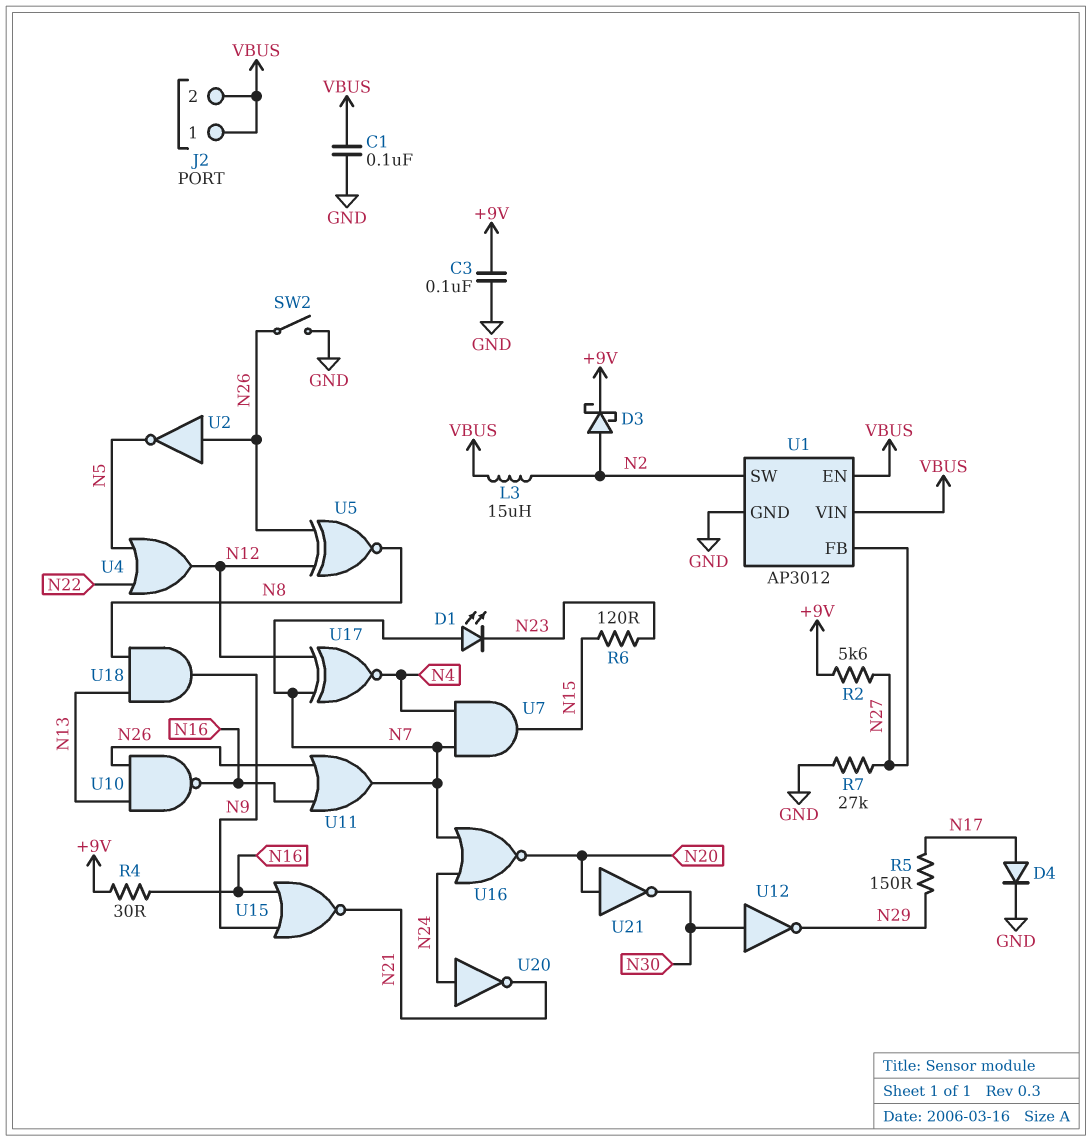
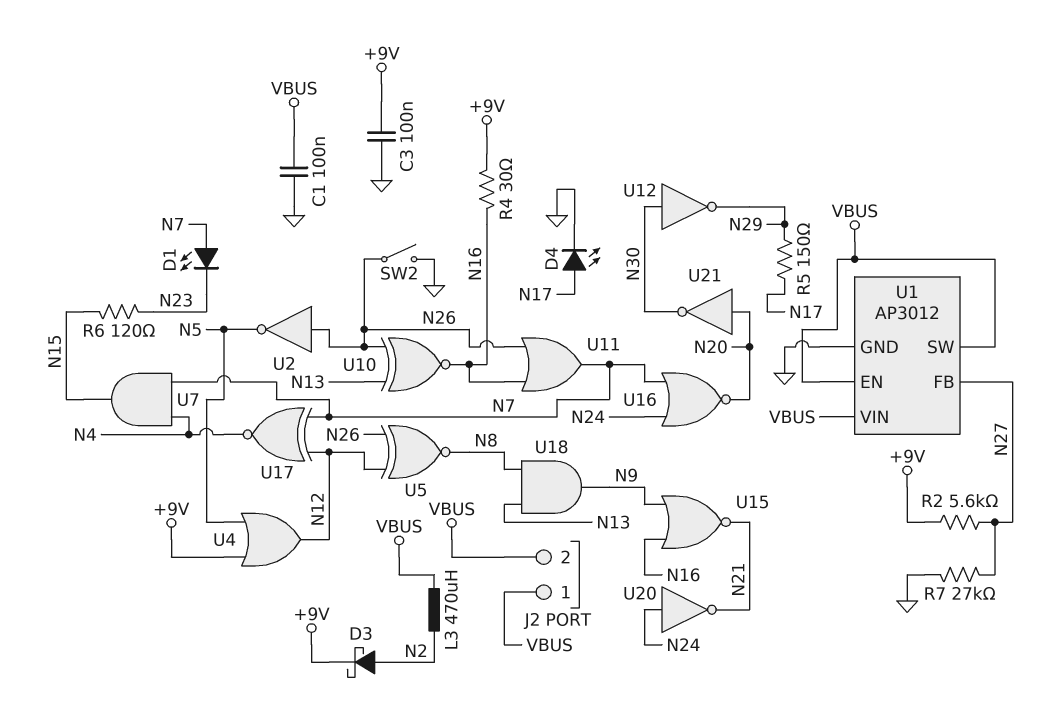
D4: diode (A N17, K GND) -> LED (A N17, K GND)
L3: 15uH (N2, VBUS) -> 470uH (N2, VBUS)
U1 pin SW: N2 -> VBUS
U4: OR (in N5, in N22, out N12) -> OR (in +9V, in N5, out N12)
U10: NAND (in N13, in N26, out N16) -> XNOR (in N13, in N26, out N16)

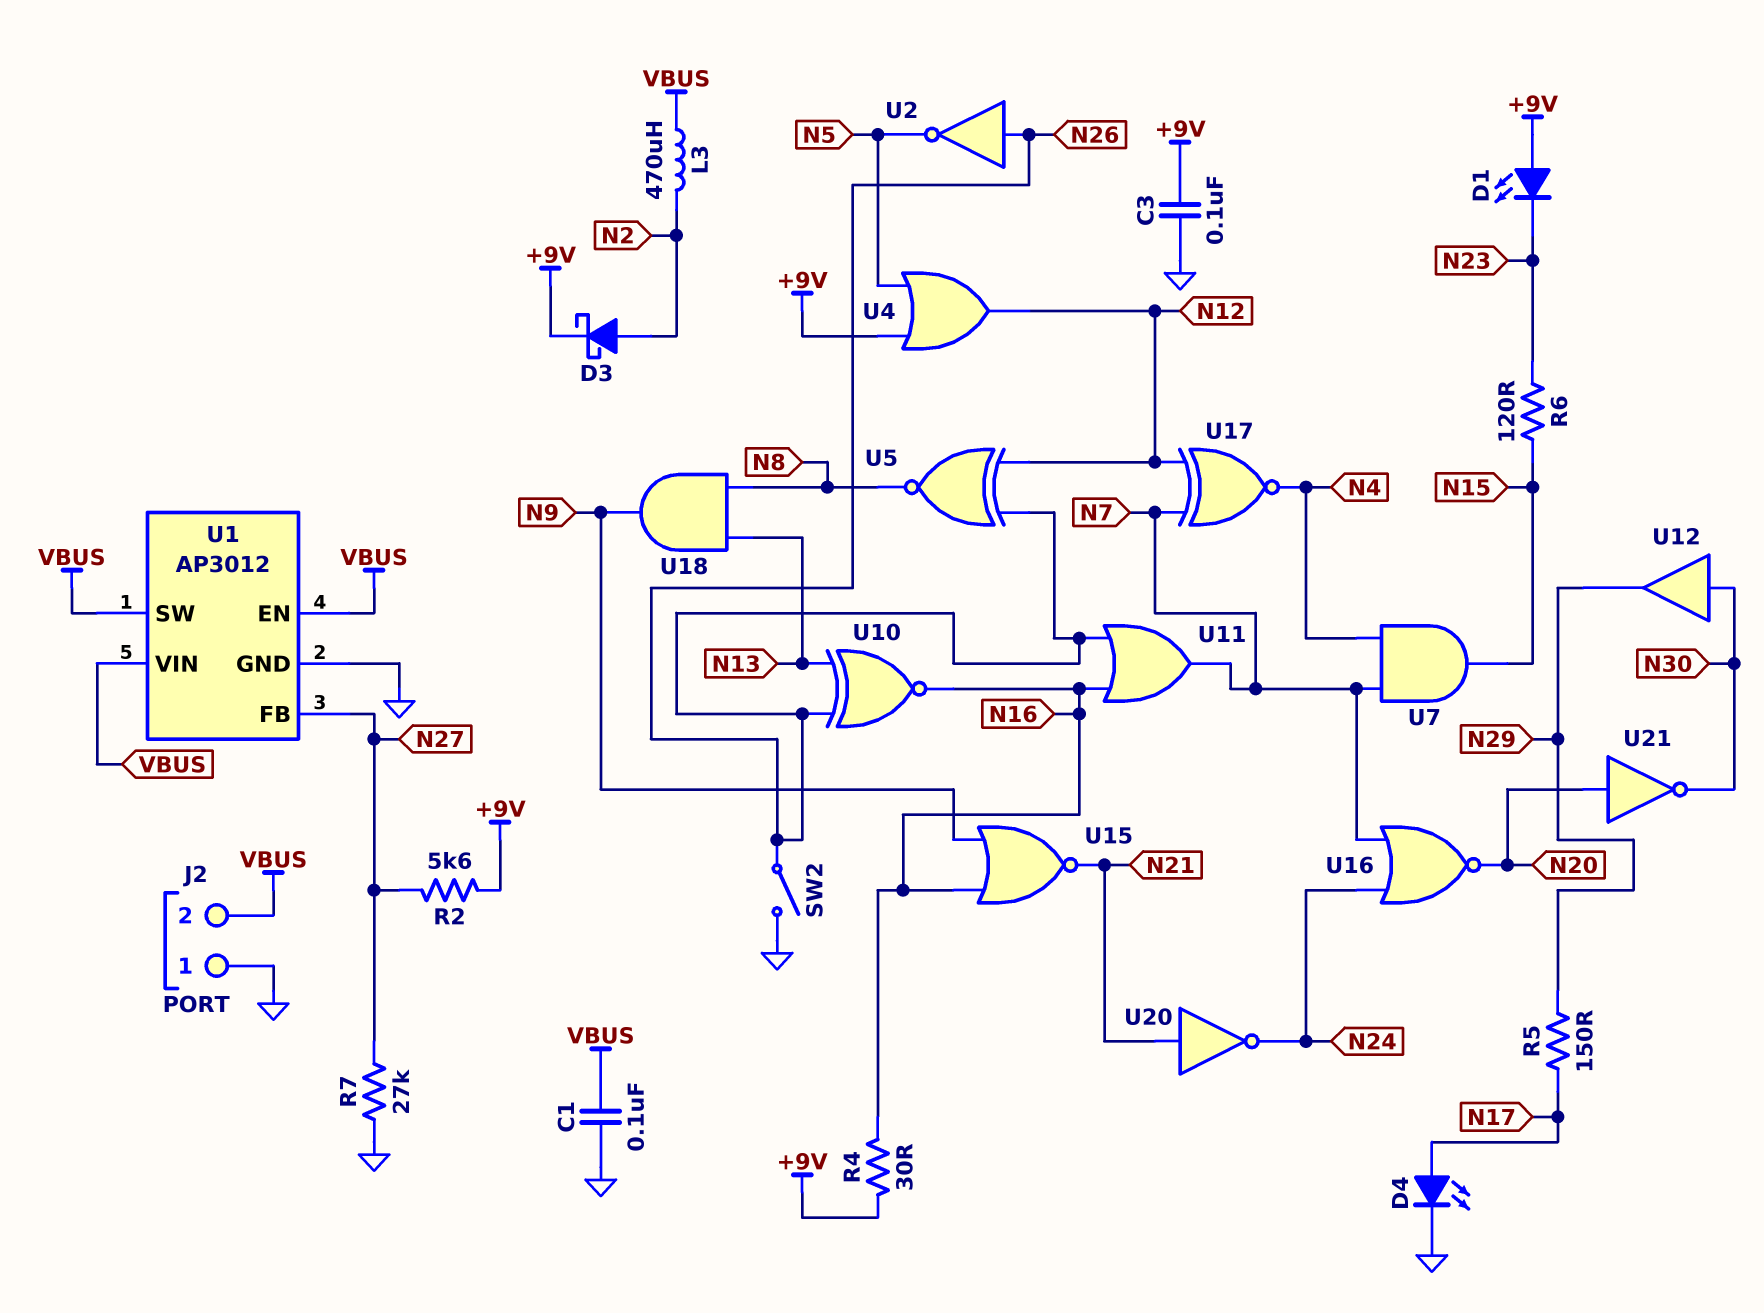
D1: LED (A N7, K N23) -> LED (A +9V, K N23)
J2 pin 1: VBUS -> GND
U12: NOT (in N30, out N29) -> buffer (in N30, out N29)
U20: NOT (in N24, out N21) -> NOT (in N21, out N24)

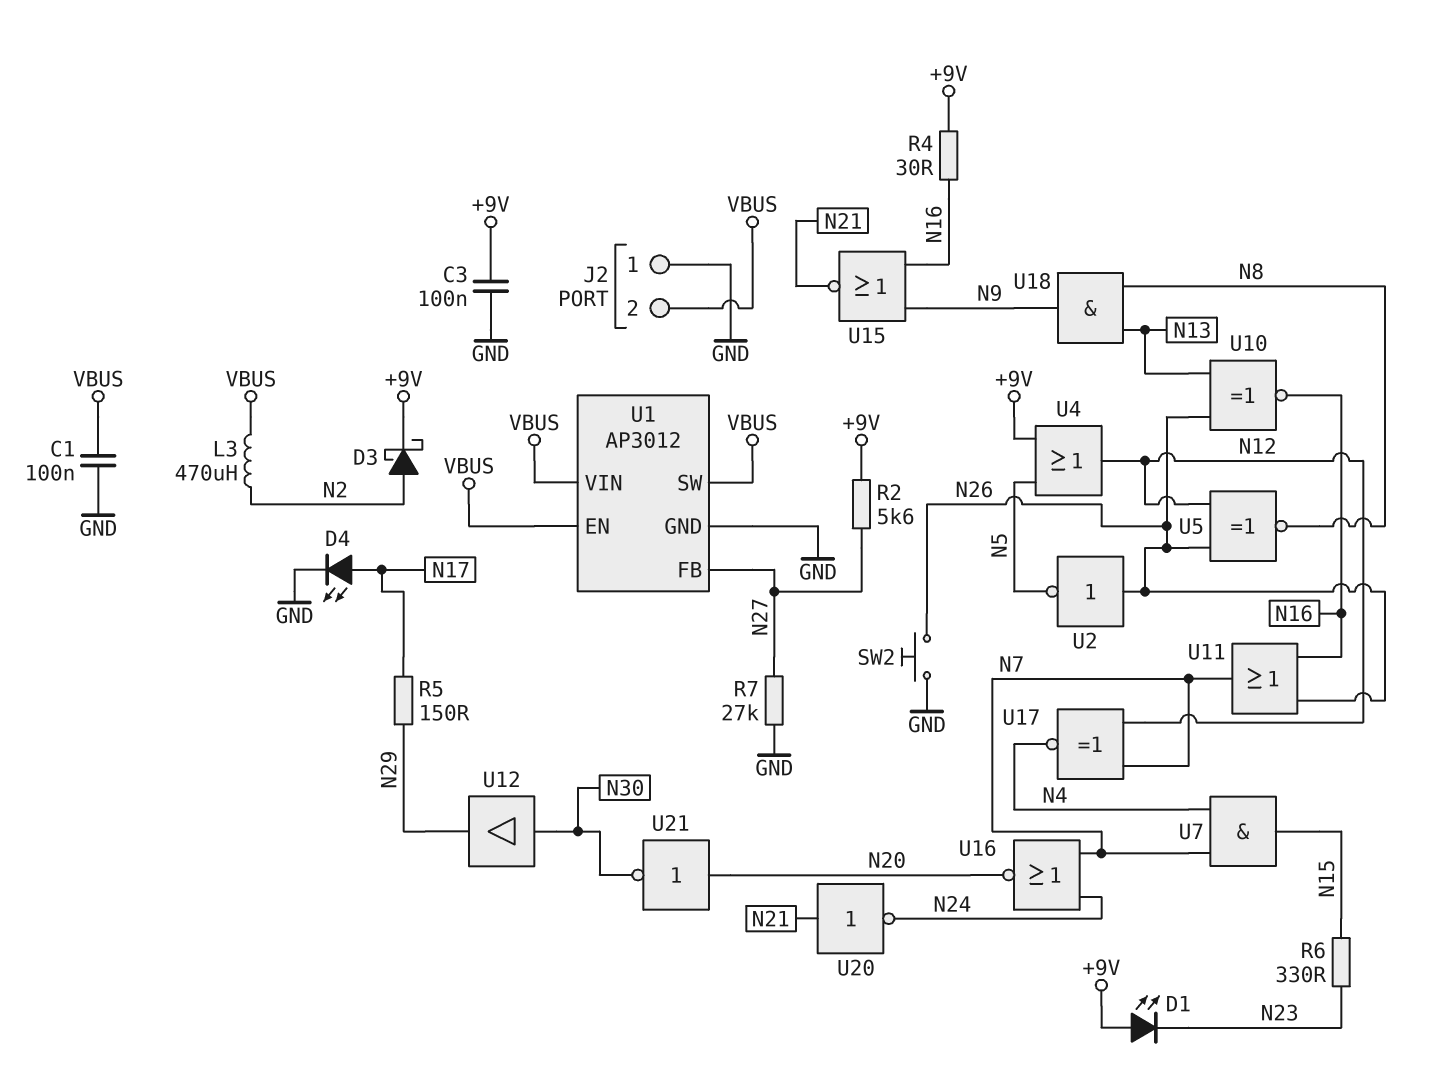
R6: 120 (N15, N23) -> 330 (N15, N23)
SW2: switch (GND, N26) -> button (GND, N26)

